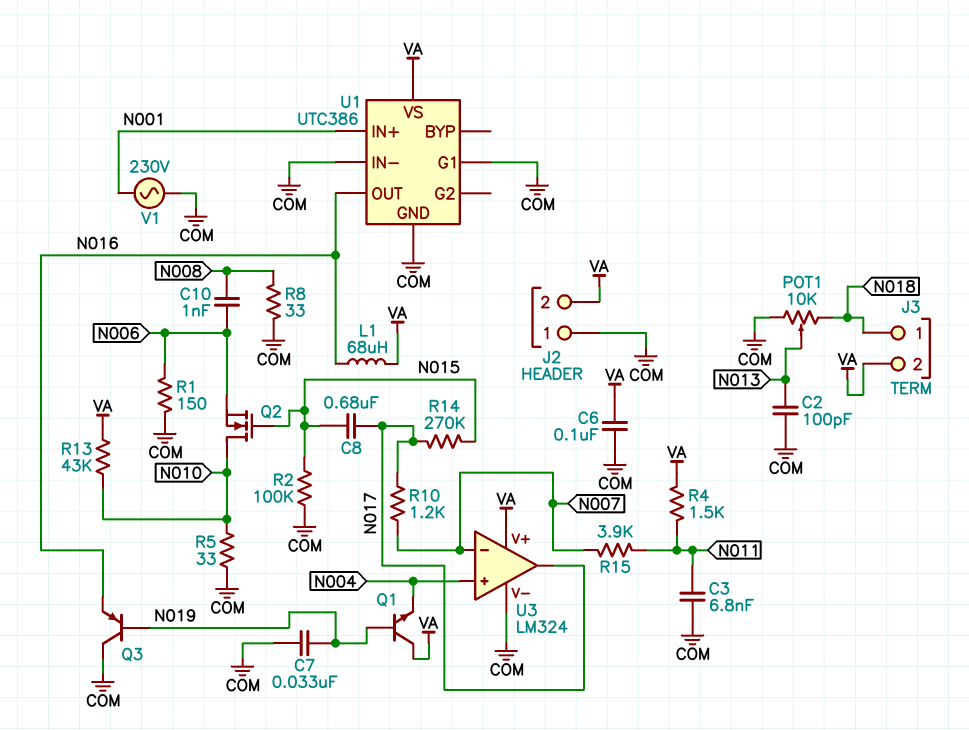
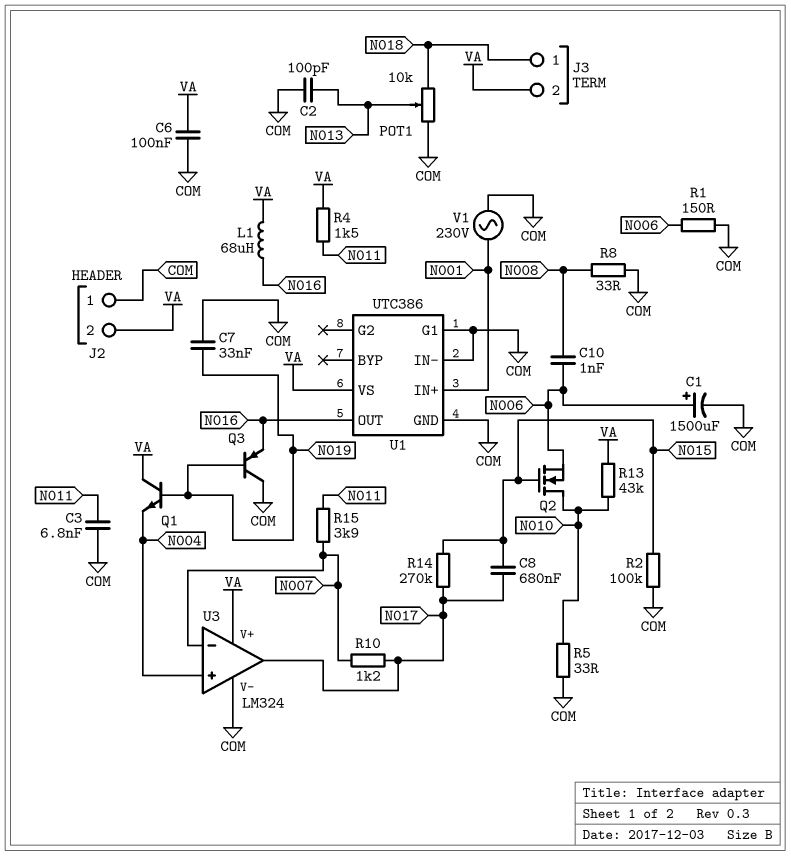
C1: none -> 1500uF (plus N006, minus COM)

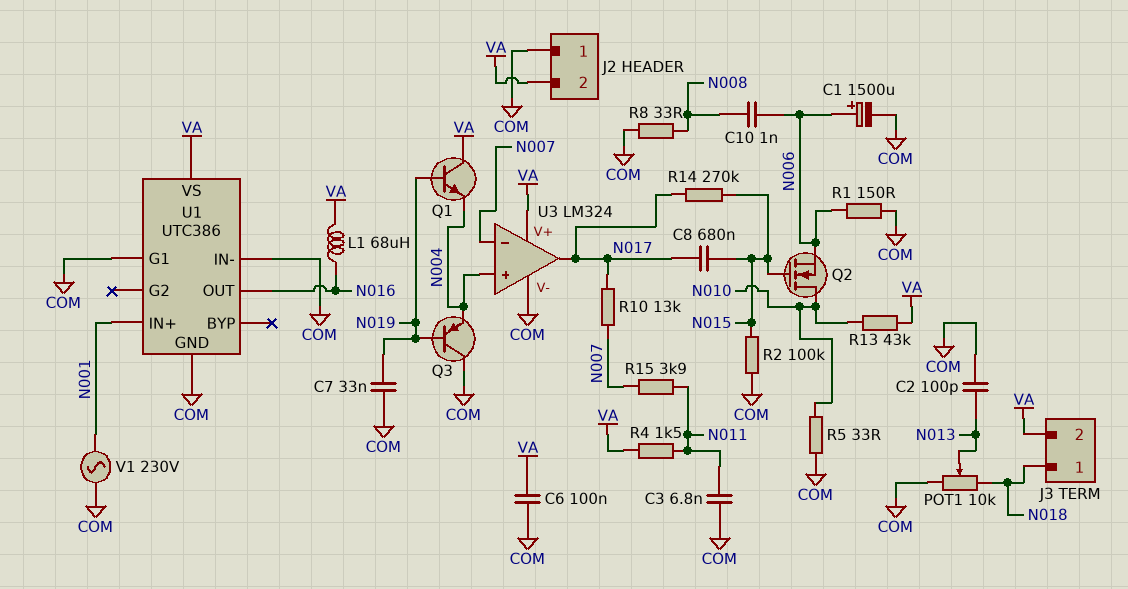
Q3: PNP (B N019, C COM, E N016) -> PNP (B N019, C COM, E N004)
R10: 1.2k (N007, N017) -> 13k (N007, N017)

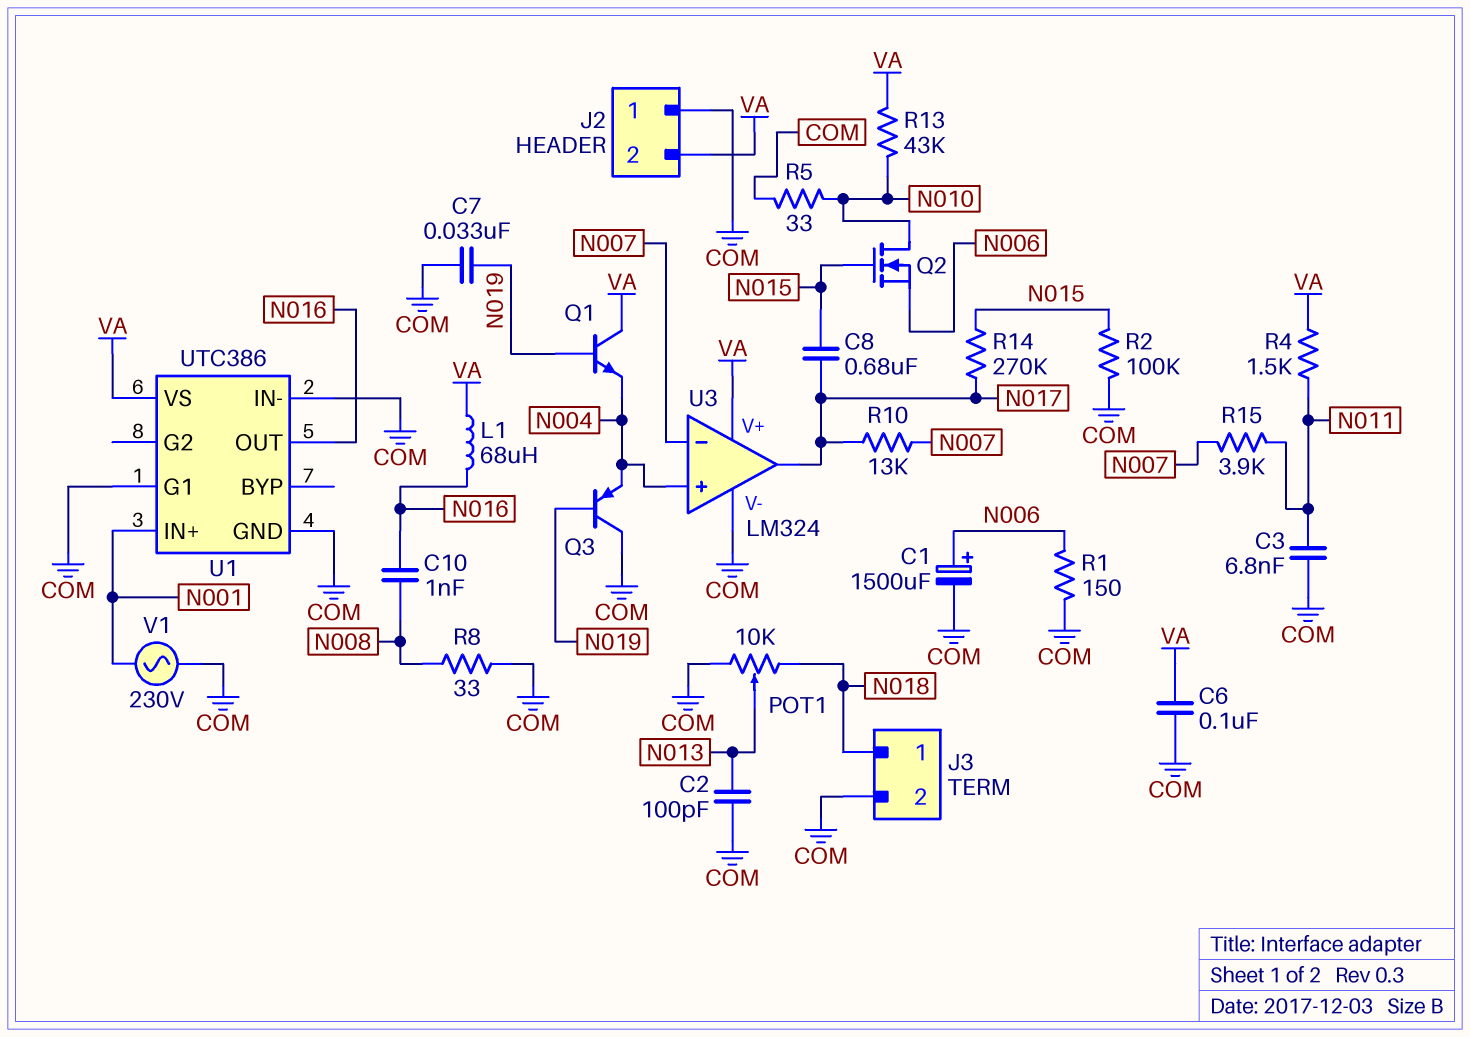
C10: 1nF (N006, N008) -> 1nF (N008, N016)
J3 pin 2: VA -> COM

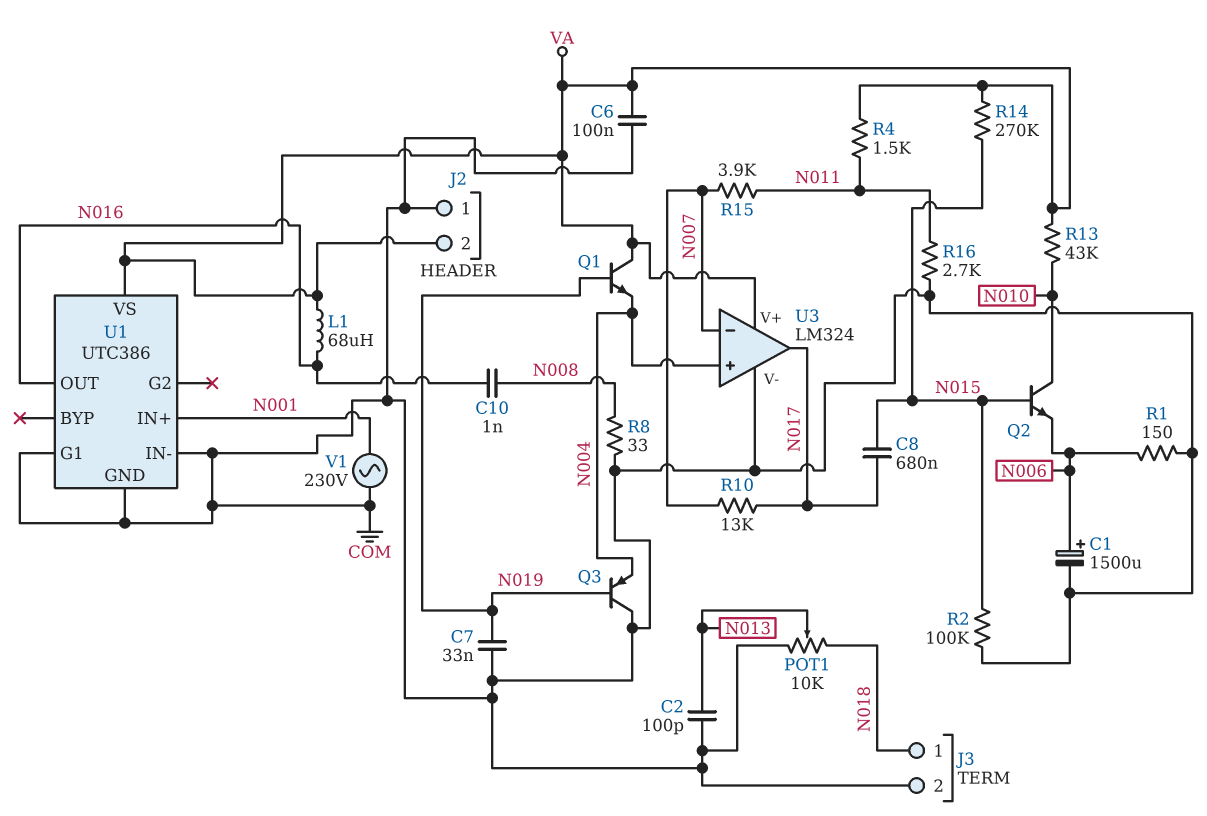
C3: 6.8nF (COM, N011) -> none
Q2: NMOS (G N015, D N010, S N006) -> NPN (B N015, C N010, E N006)
R5: 33 (COM, N010) -> none
R14: 270k (N015, N017) -> 270k (N015, VA)
R16: none -> 2.7k (COM, N011)

